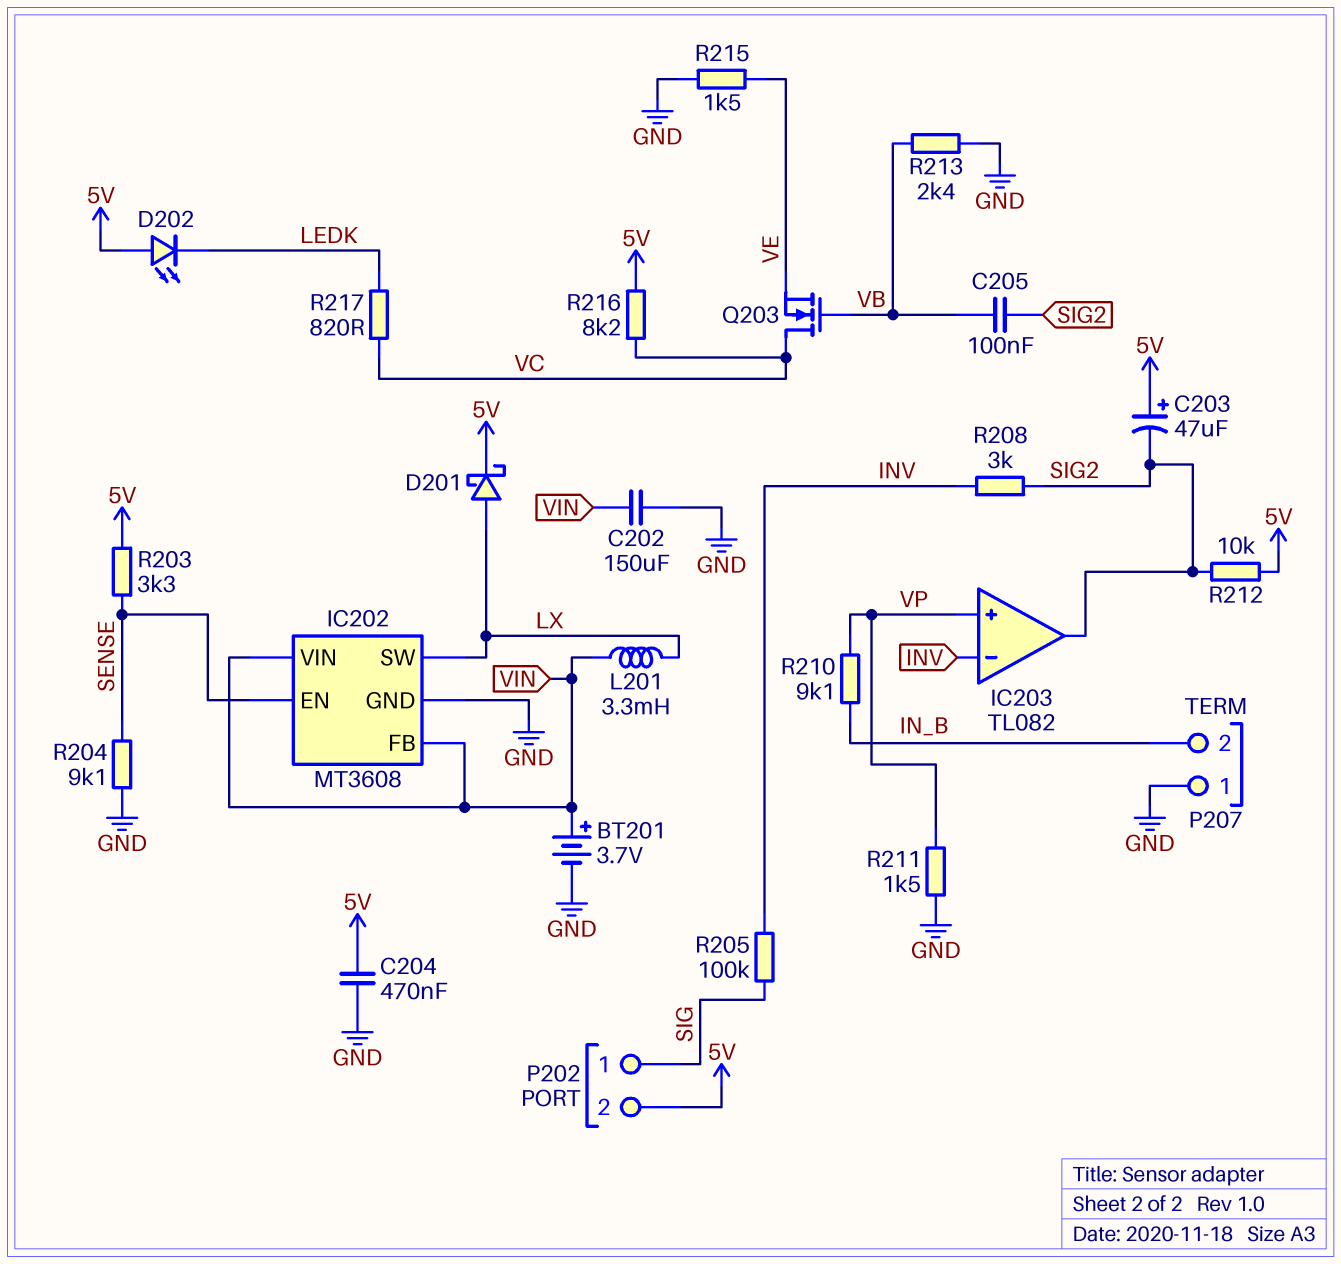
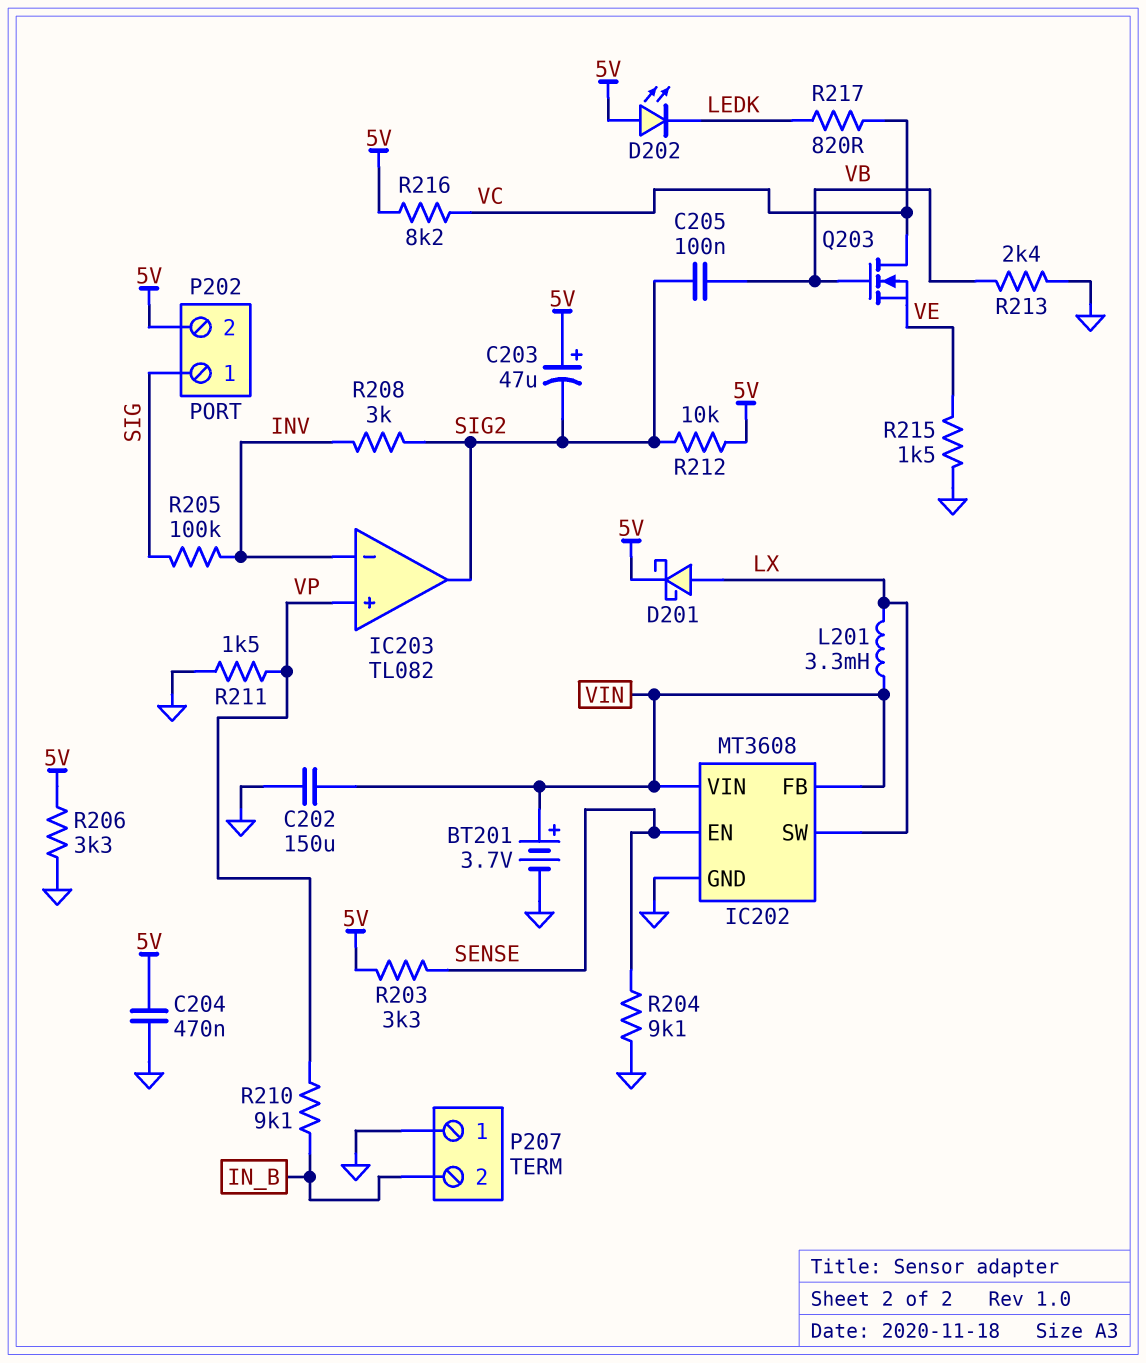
R206: none -> 3.3k (5V, GND)

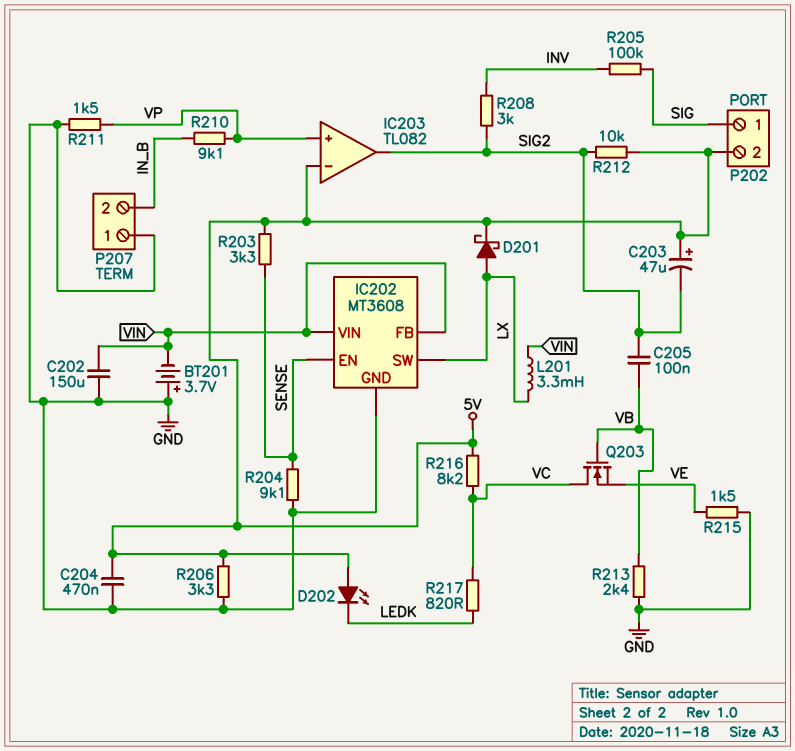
BT201: 3.7V (plus VIN, minus GND) -> 3.7V (plus GND, minus VIN)
IC203 pin in-: INV -> 5V

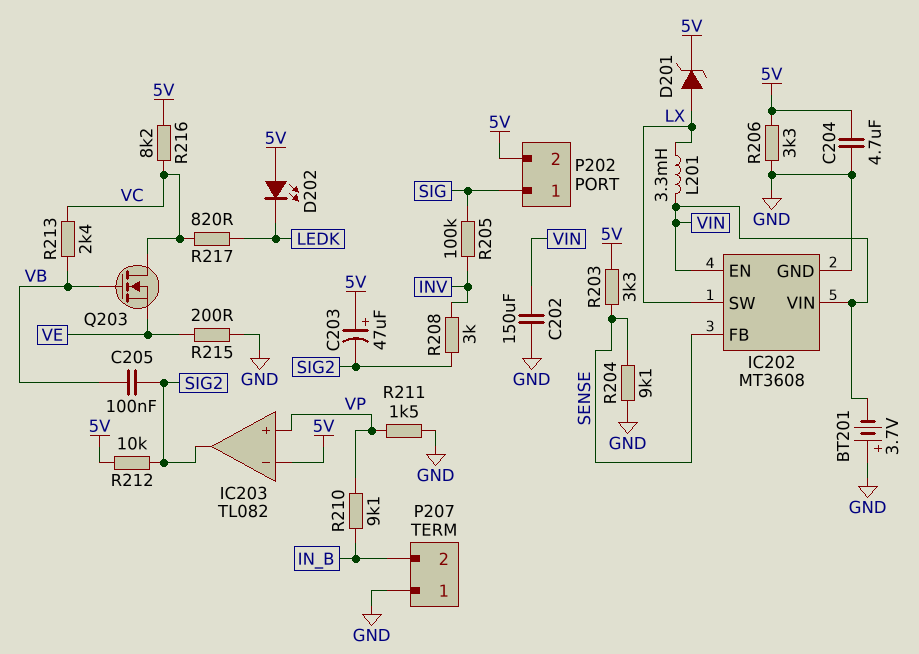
C204: 470nF (5V, GND) -> 4.7uF (5V, GND)
D201: schottky (A LX, K 5V) -> zener (A LX, K 5V)
IC202 pin EN: SENSE -> VIN
IC202 pin FB: VIN -> SENSE
R213: 2.4k (GND, VB) -> 2.4k (VB, VC)
R215: 1.5k (GND, VE) -> 200 (GND, VE)

